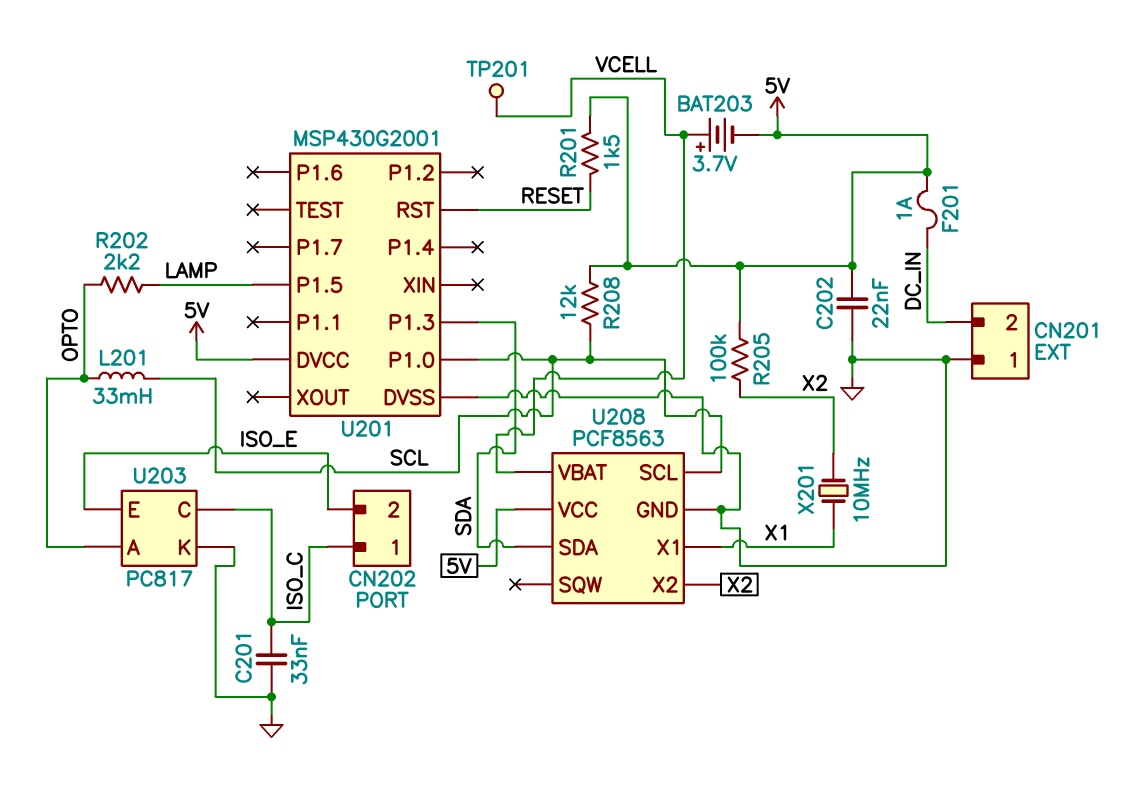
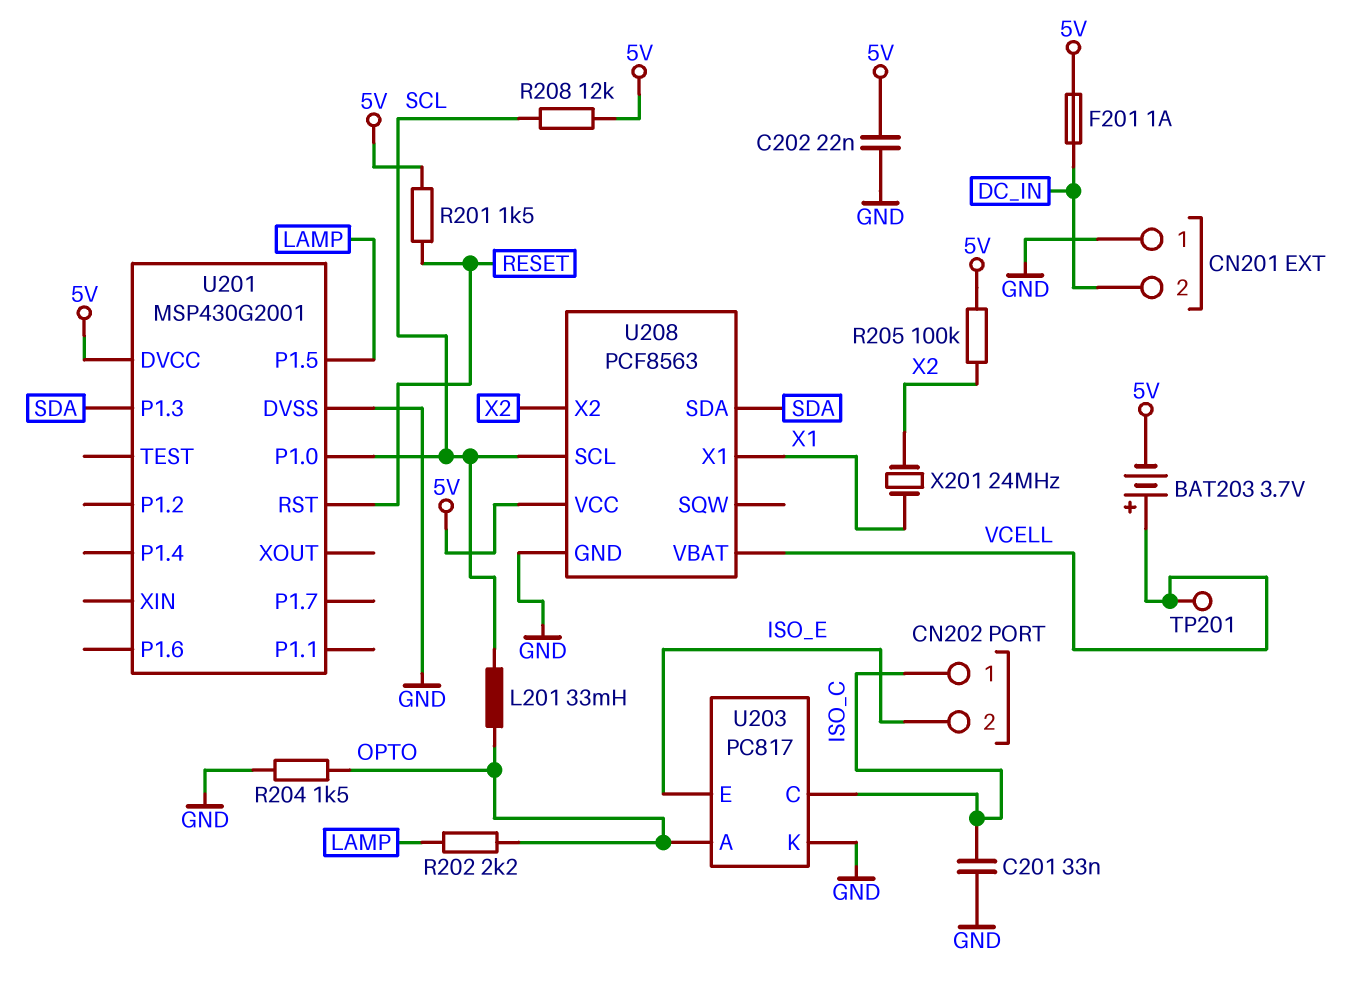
R204: none -> 1.5k (GND, OPTO)
X201: 10MHz (X1, X2) -> 24MHz (X1, X2)

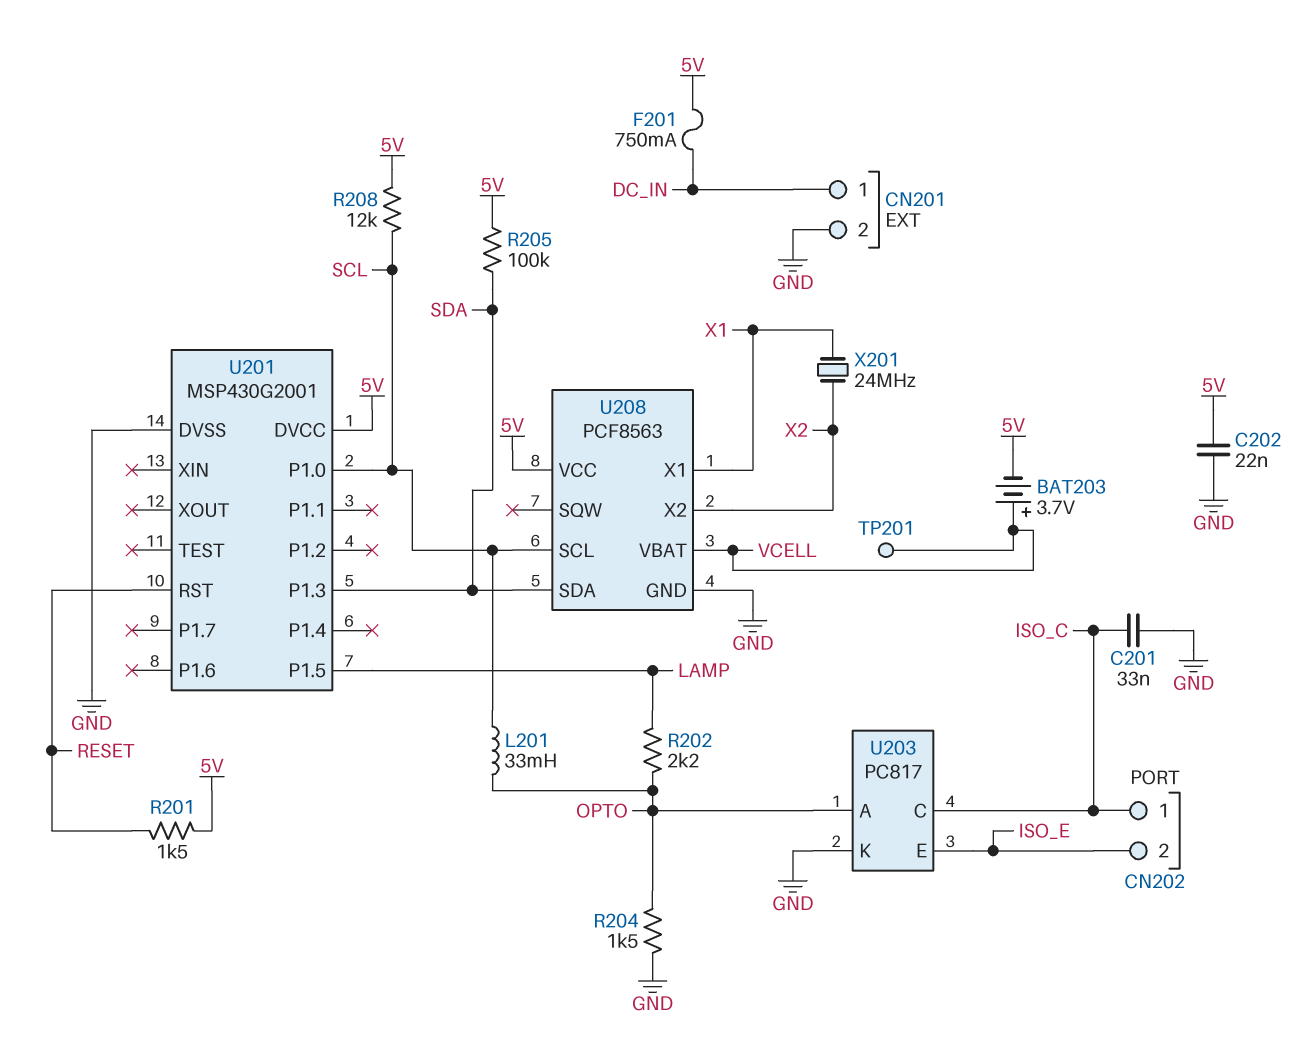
CN201 pin 1: GND -> DC_IN
CN201 pin 2: DC_IN -> GND
F201: 1A (5V, DC_IN) -> 750mA (5V, DC_IN)
R205: 100k (5V, X2) -> 100k (5V, SDA)

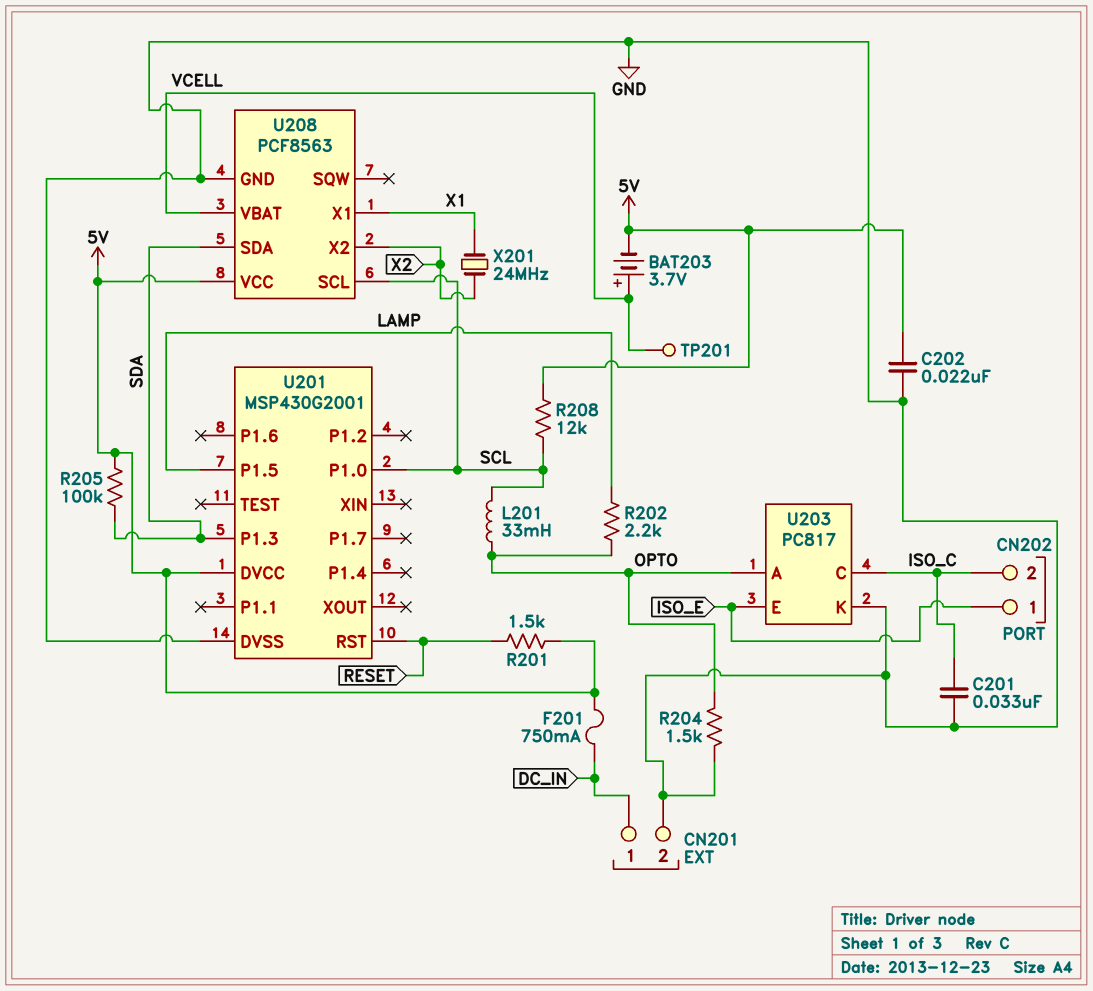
CN202 pin 1: ISO_C -> ISO_E
CN202 pin 2: ISO_E -> ISO_C

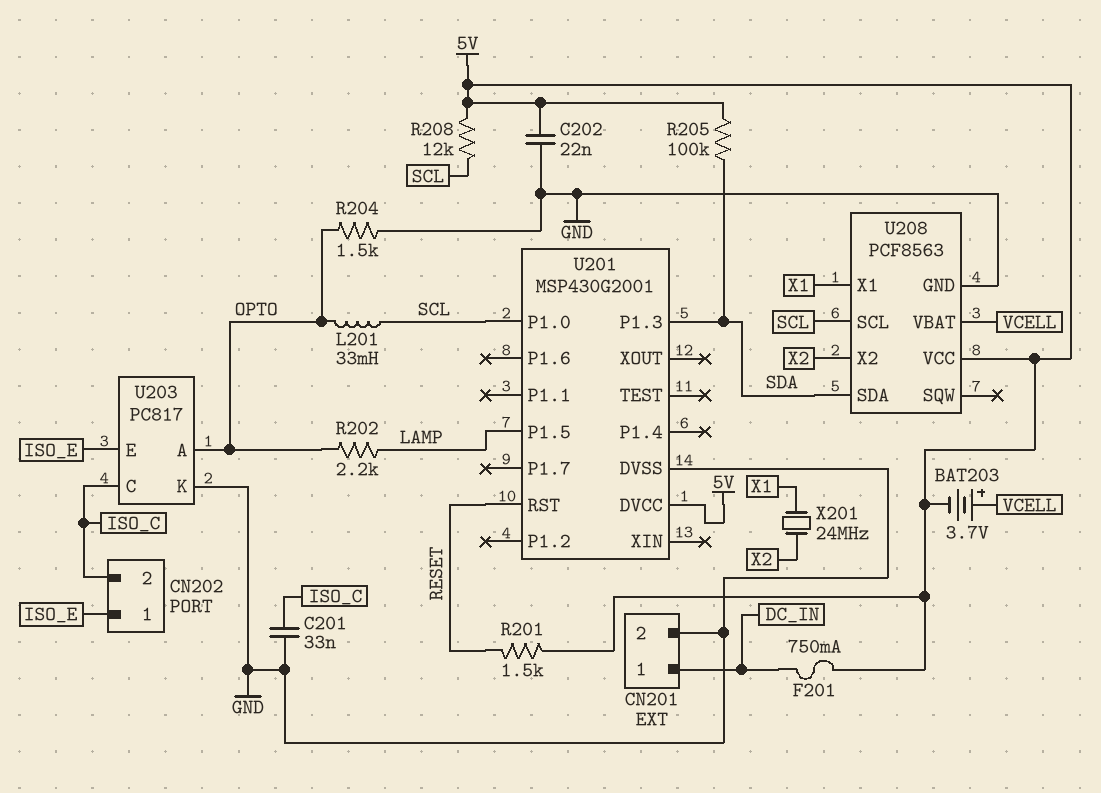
TP201: test point (VCELL) -> none

